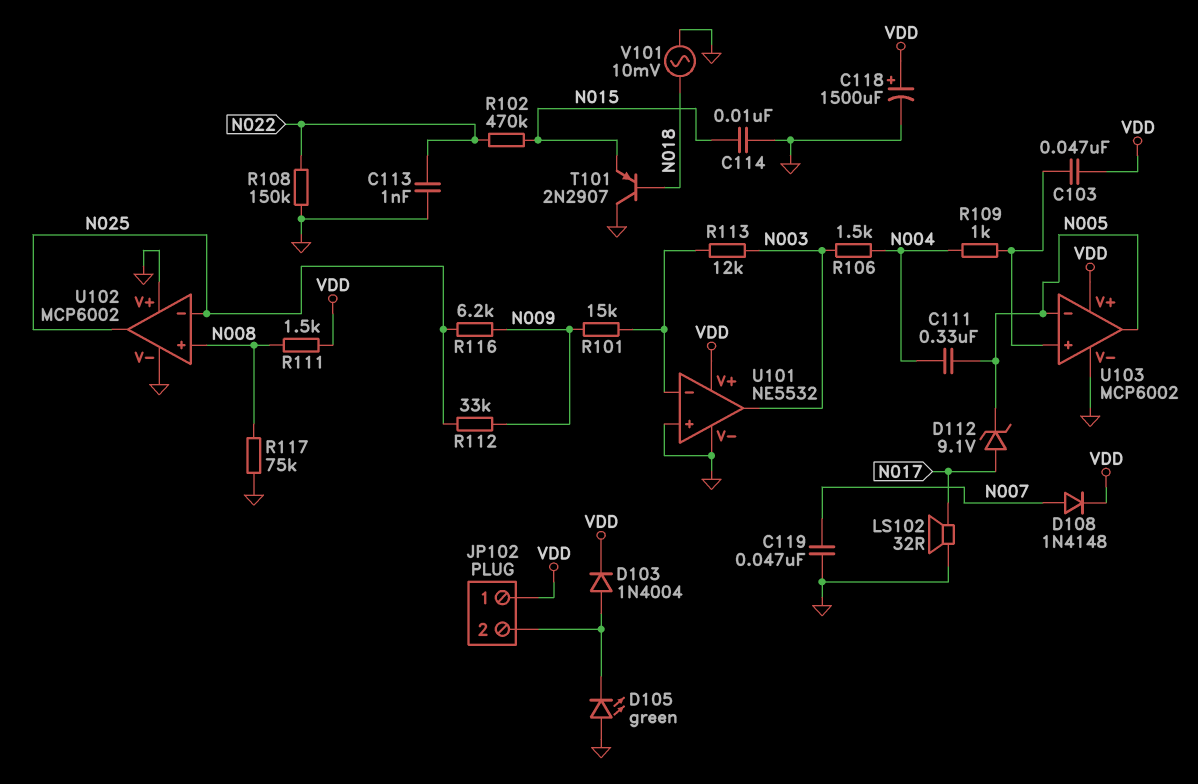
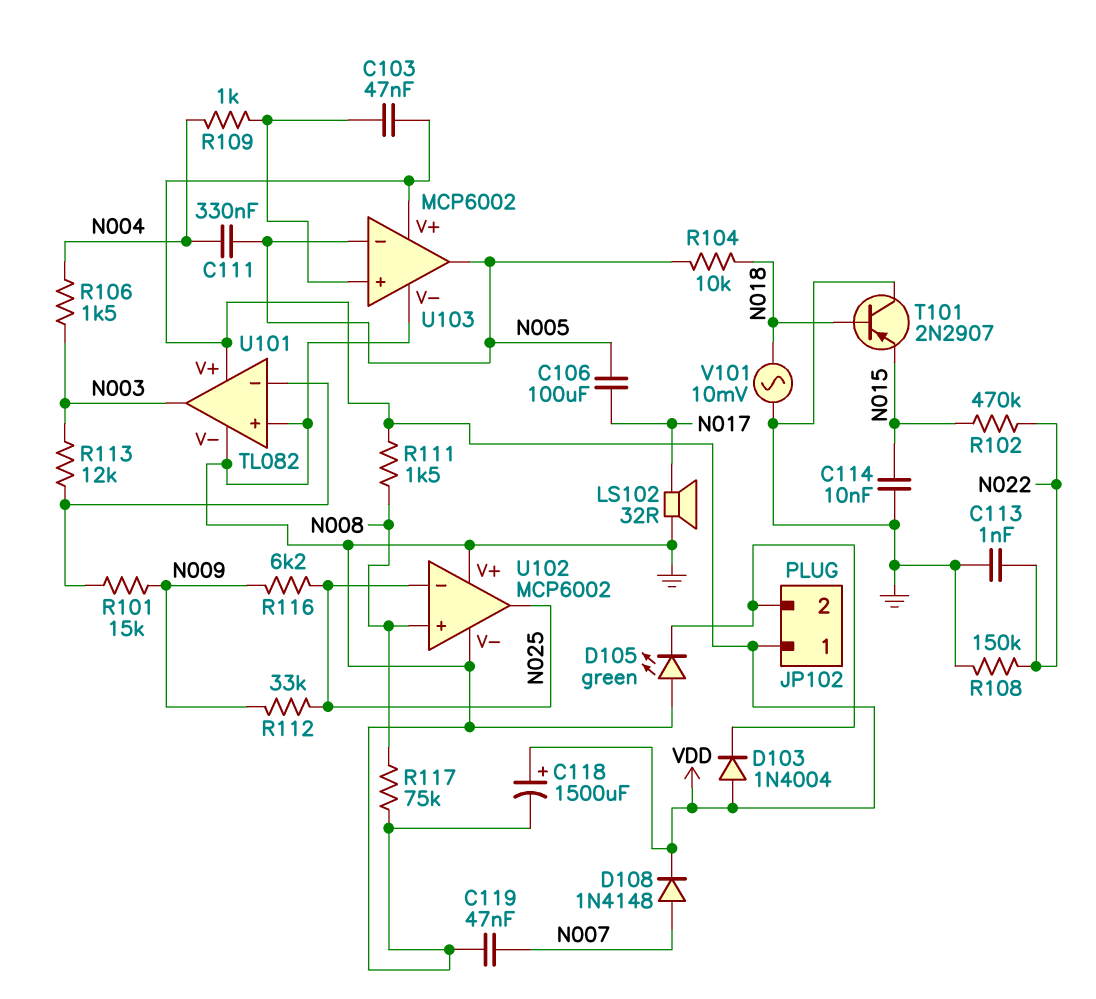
C106: none -> 100uF (N005, N017)
D103: diode 1N4004 (A JP102/2, K VDD) -> diode 1N4004 (A VDD, K JP102/2)
D112: zener 9.1V (A N017, K N005) -> none
R104: none -> 10k (N005, N018)
U101: NE5532 -> TL082

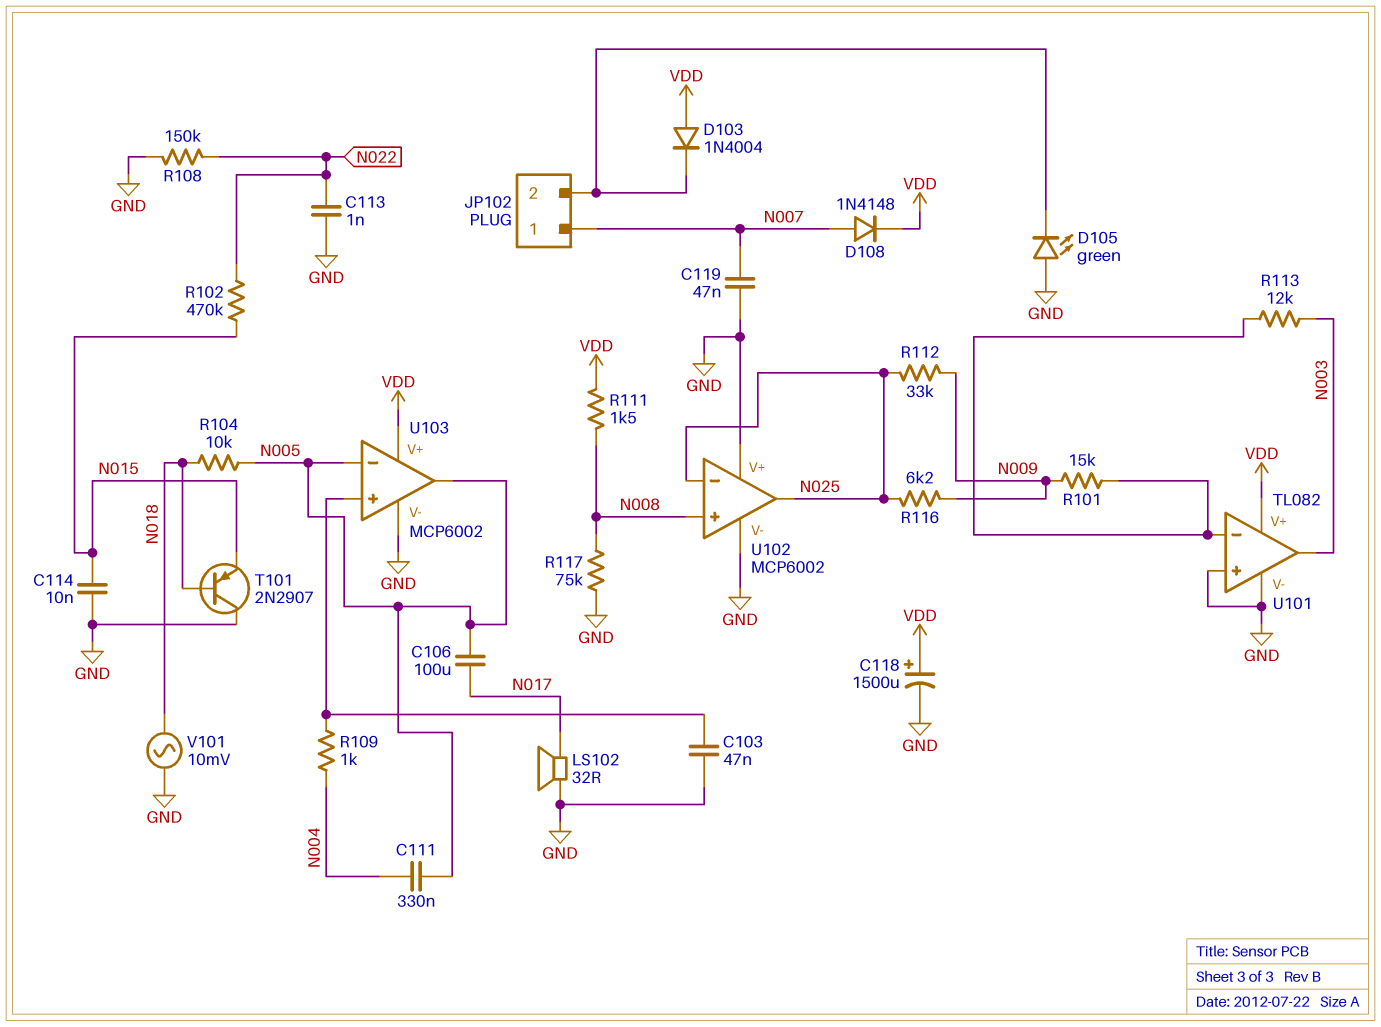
C103: 47nF (U103/in+, VDD) -> 47nF (GND, U103/in+)
JP102 pin 1: VDD -> N007
R106: 1.5k (N003, N004) -> none

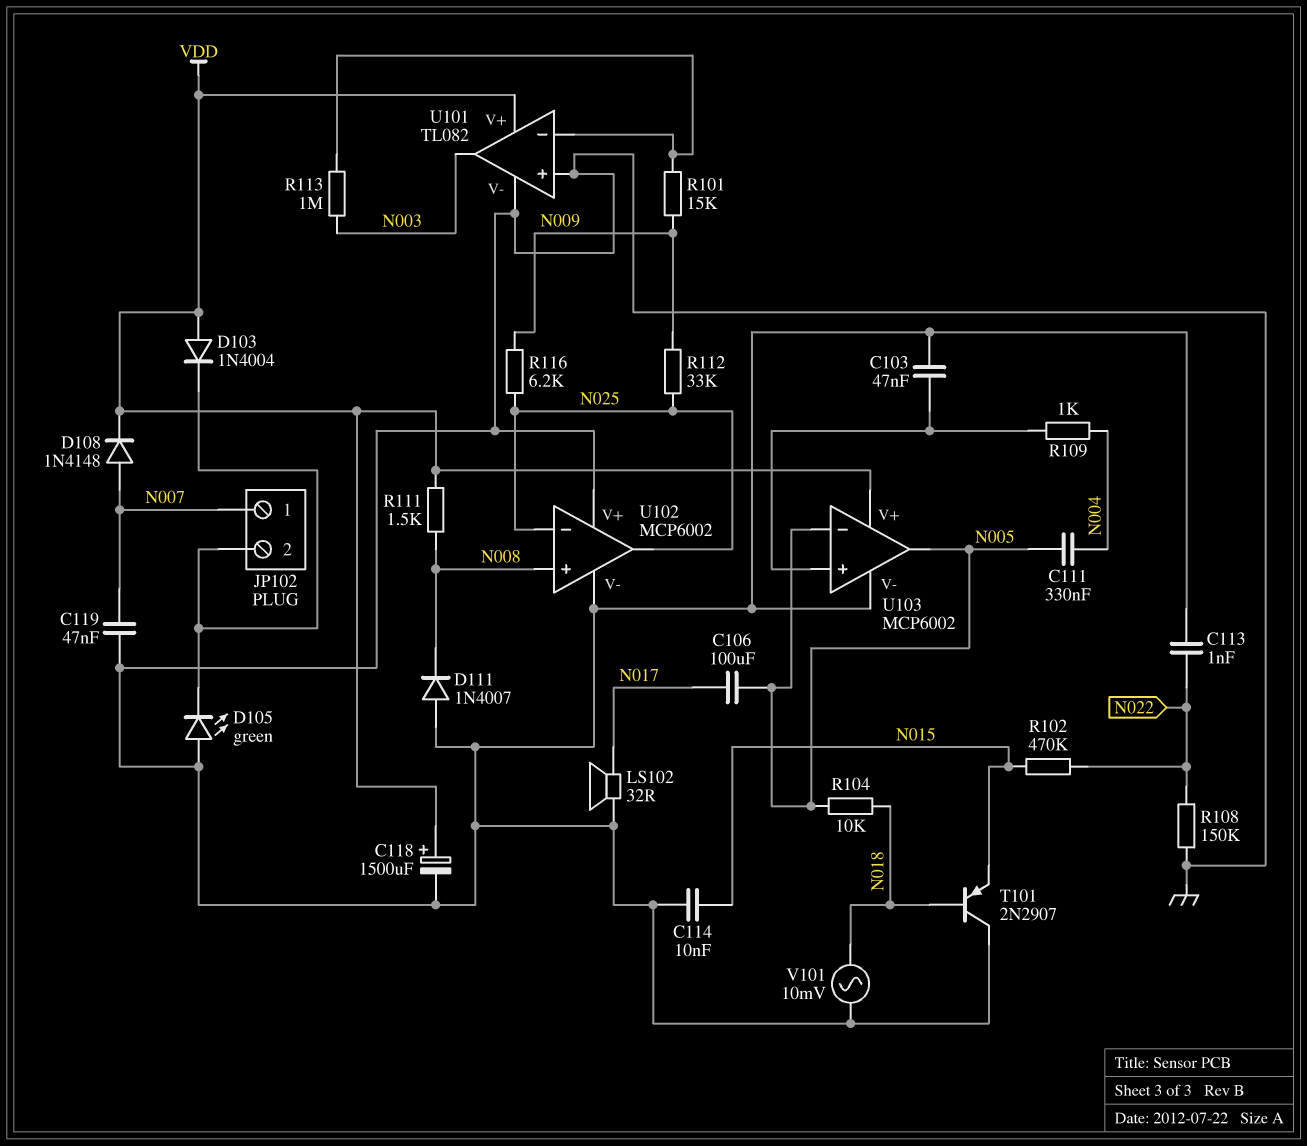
D111: none -> diode 1N4007 (A GND, K N008)
R113: 12k (N003, U101/in-) -> 1M (N003, U101/in-)
R117: 75k (GND, N008) -> none

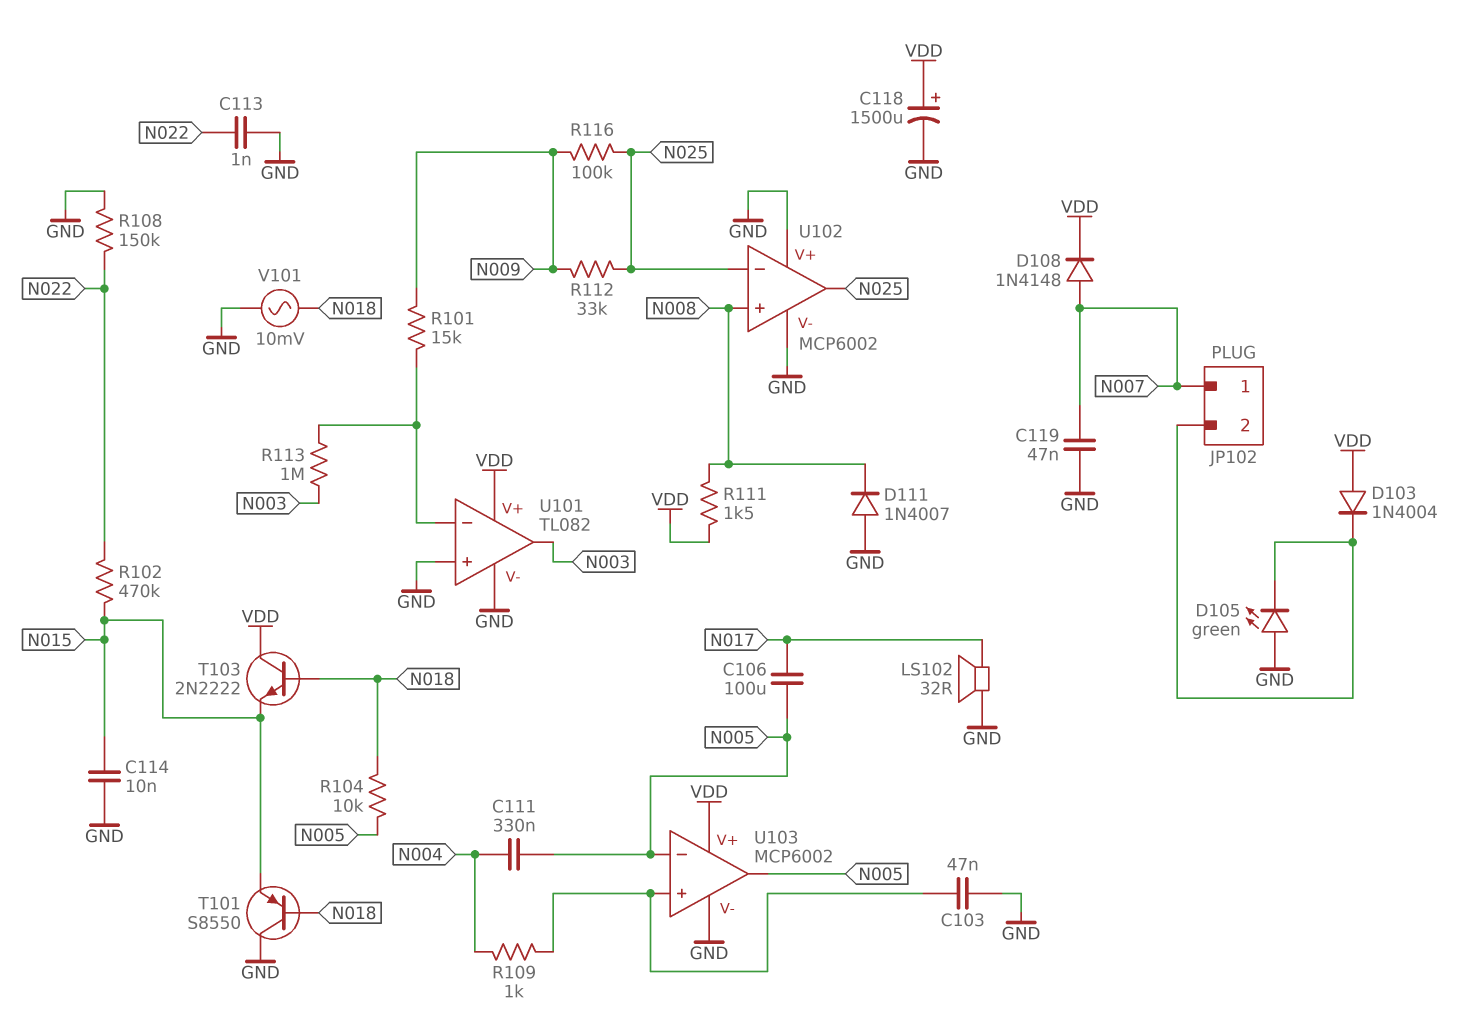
R116: 6.2k (N009, N025) -> 100k (N009, N025)
T101: PNP 2N2907 (B N018, C GND, E N015) -> PNP S8550 (B N018, C GND, E N015)
T103: none -> NPN 2N2222 (B N018, C VDD, E N015)

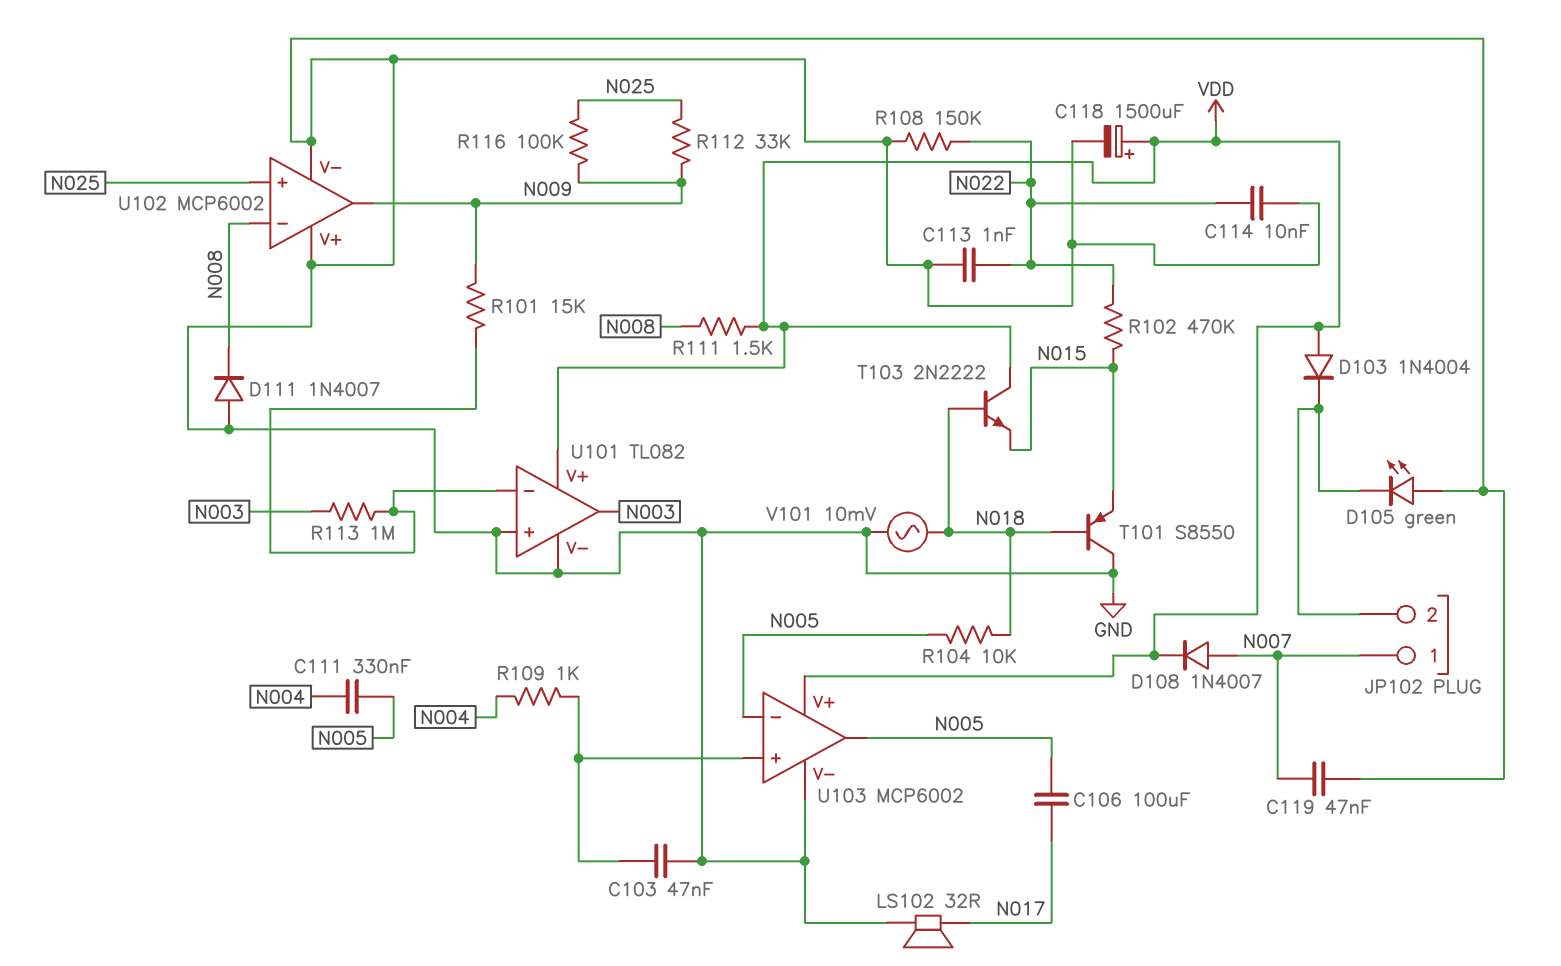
C114: 10nF (GND, N015) -> 10nF (GND, N022)
D108: diode 1N4148 (A N007, K VDD) -> diode 1N4007 (A N007, K VDD)
U102 pin in+: N008 -> N025
U102 pin in-: N025 -> N008
U102 pin out: N025 -> N009

